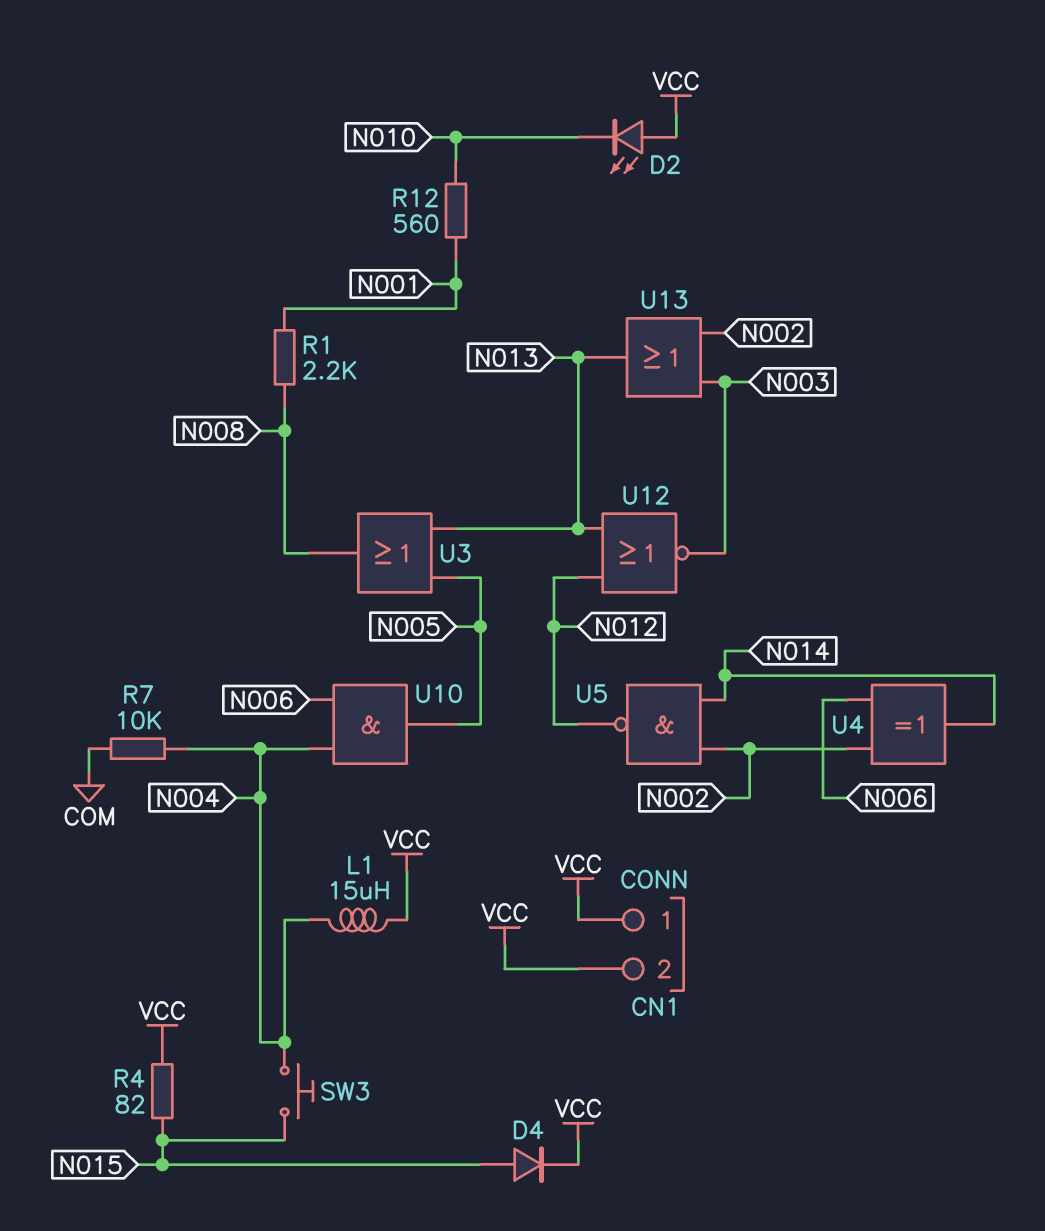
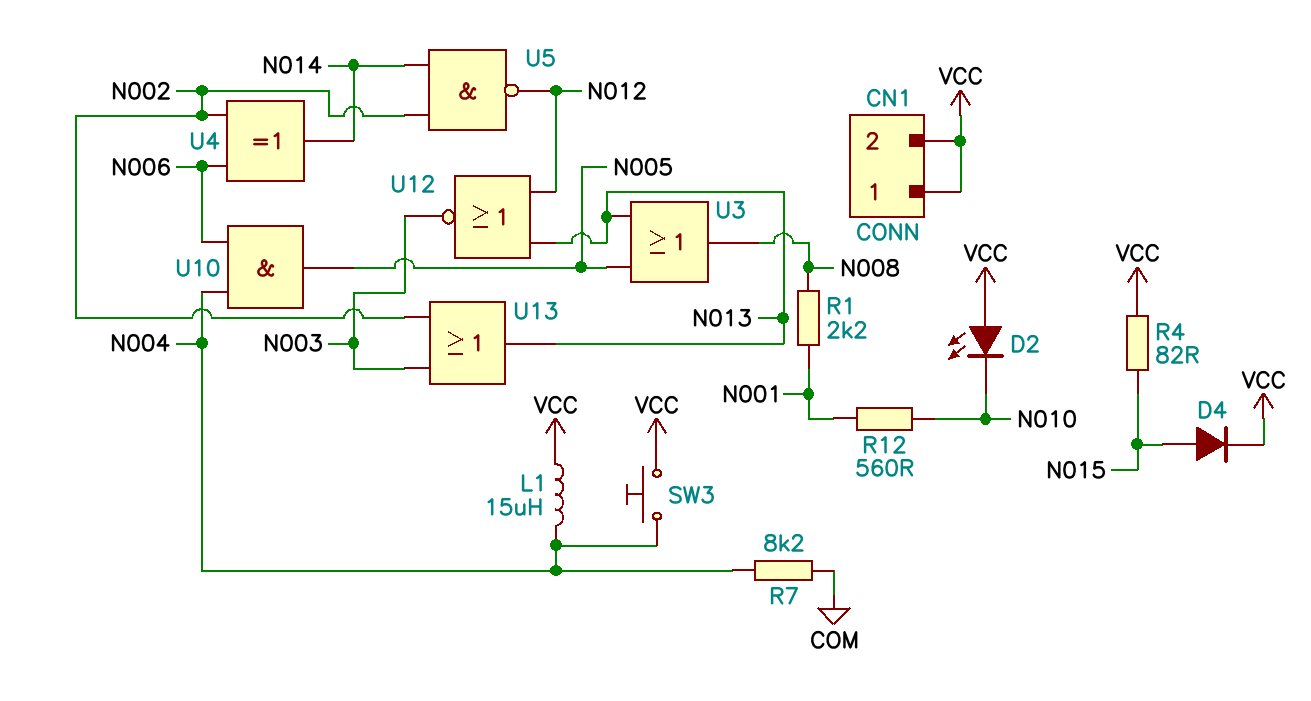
R7: 10k (COM, N004) -> 8.2k (COM, N004)
SW3: button (N004, N015) -> button (N004, VCC)

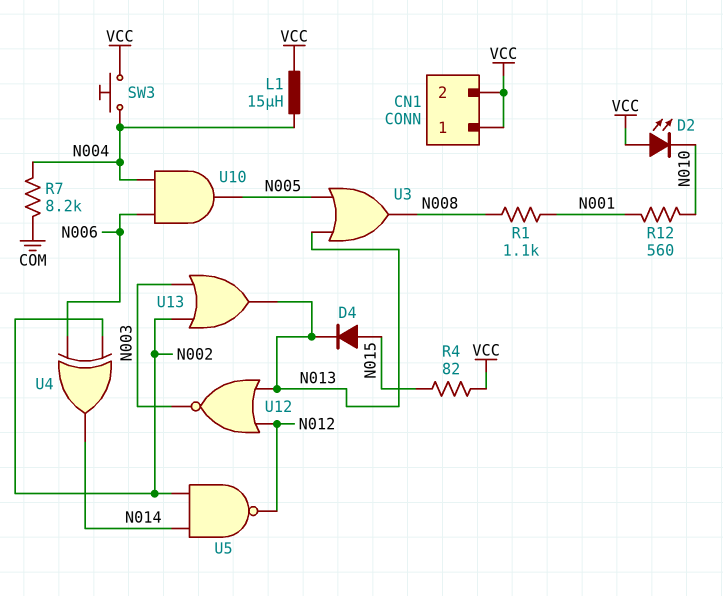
D4: diode (A N015, K VCC) -> diode (A N015, K N013)
R1: 2.2k (N001, N008) -> 1.1k (N001, N008)

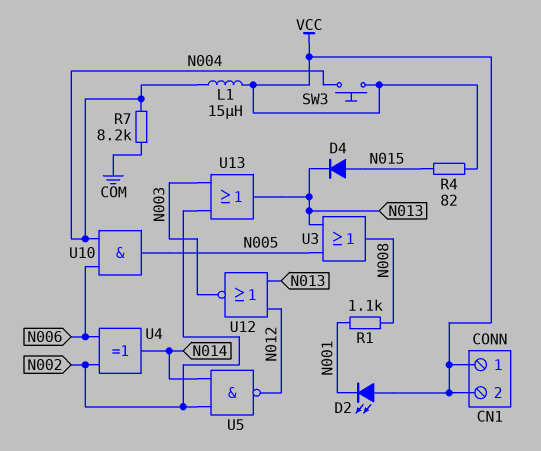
D2: LED (A VCC, K N010) -> LED (A VCC, K N001)
R12: 560 (N001, N010) -> none

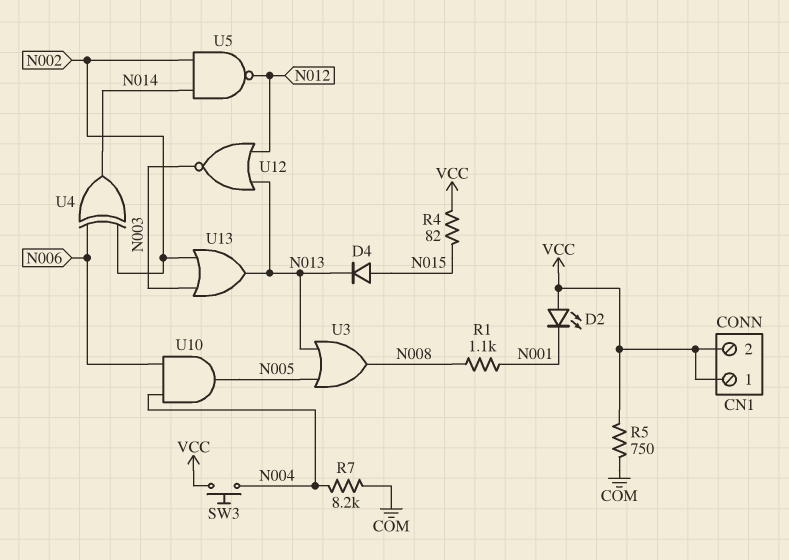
L1: 15uH (N004, VCC) -> none
R5: none -> 750 (COM, VCC)

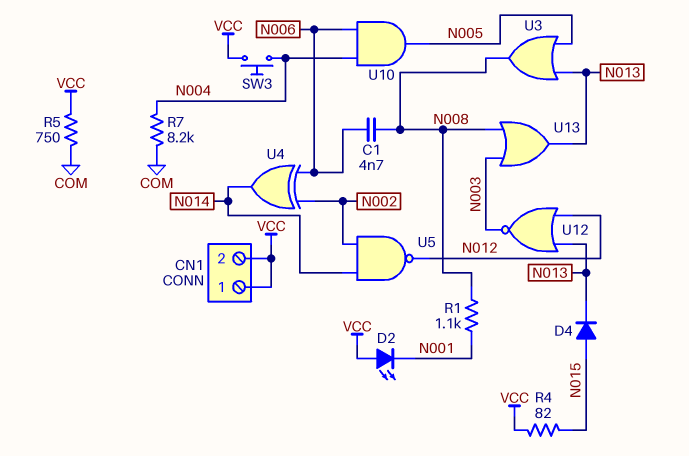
C1: none -> 4.7nF (N006, N008)
U13: OR (in N002, in N003, out N013) -> OR (in N003, in N008, out N013)

